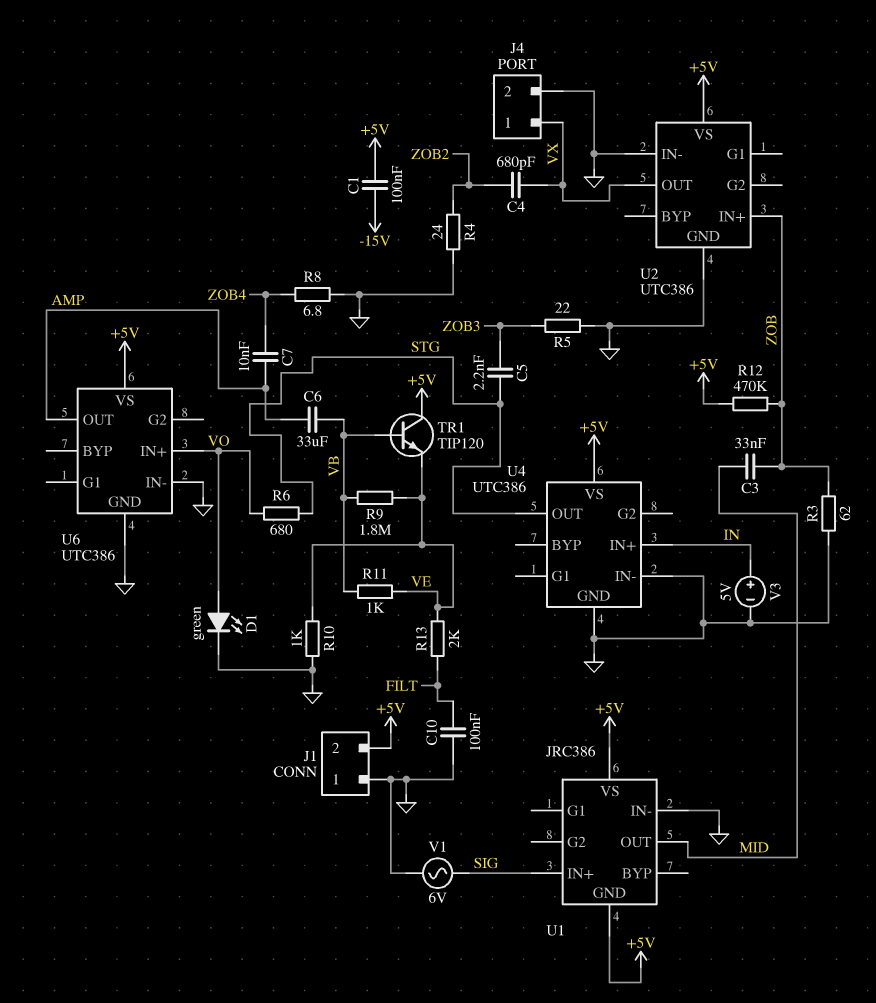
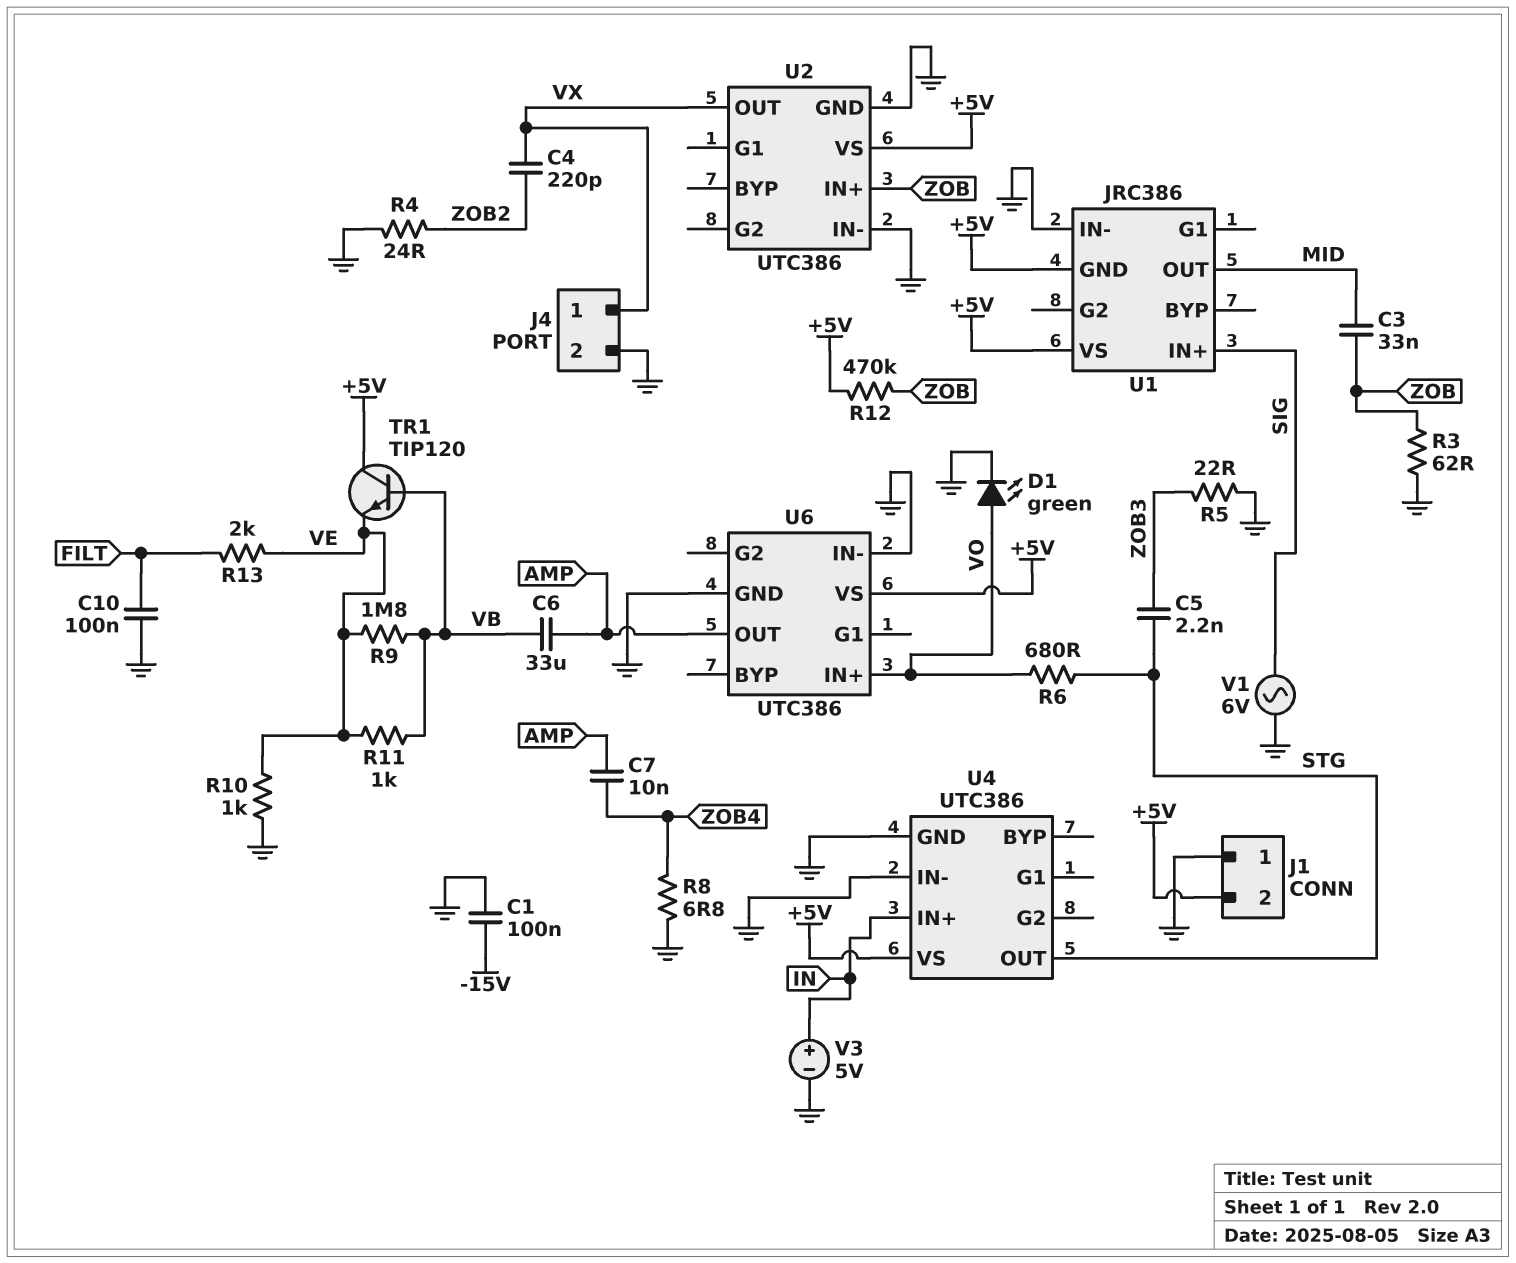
C1: 100nF (+5V, -15V) -> 100nF (-15V, GND)
C4: 680pF (VX, ZOB2) -> 220pF (VX, ZOB2)

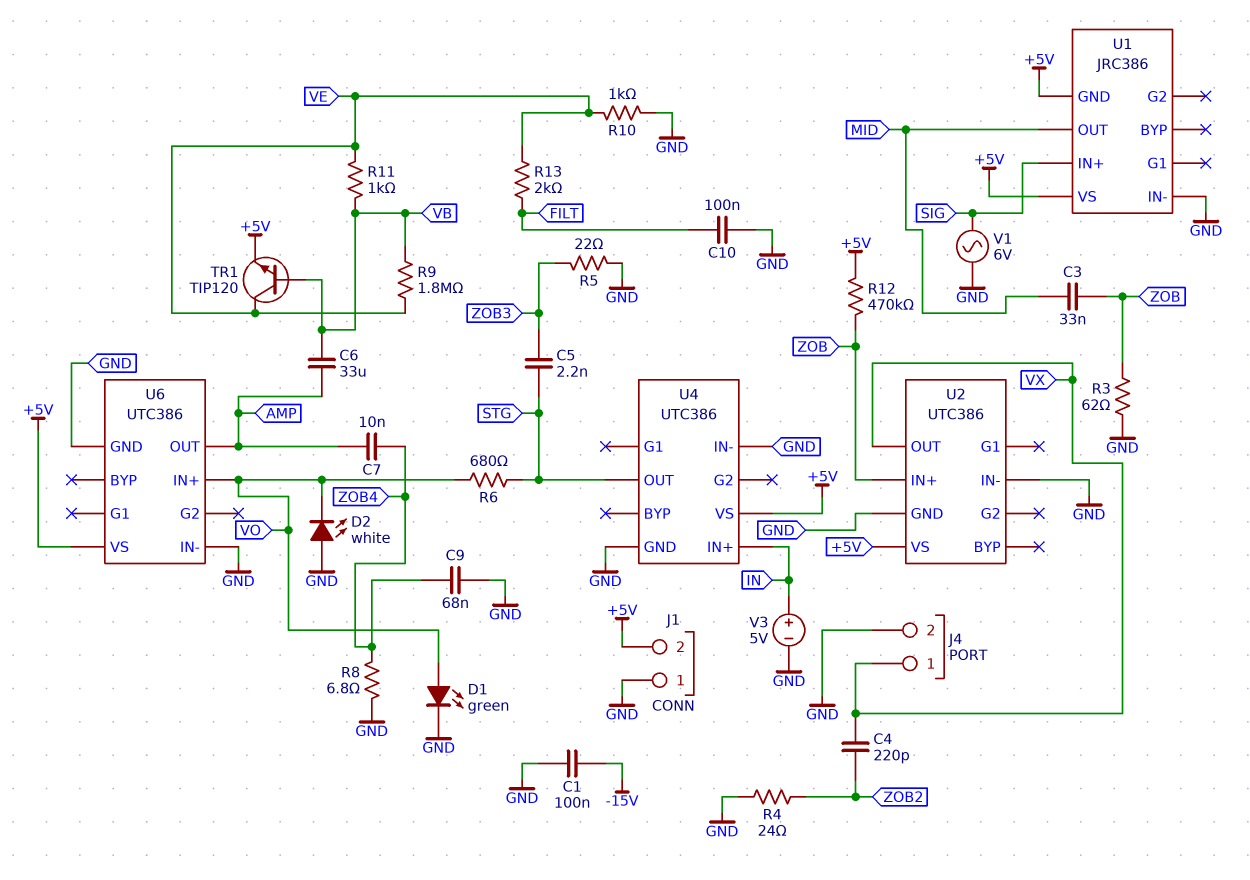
C9: none -> 68nF (GND, ZOB4)
D2: none -> LED white (A GND, K VO)
TR1: NPN TIP120 (B VB, C +5V, E VE) -> NPN TIP120 (B VB, C VE, E +5V)

